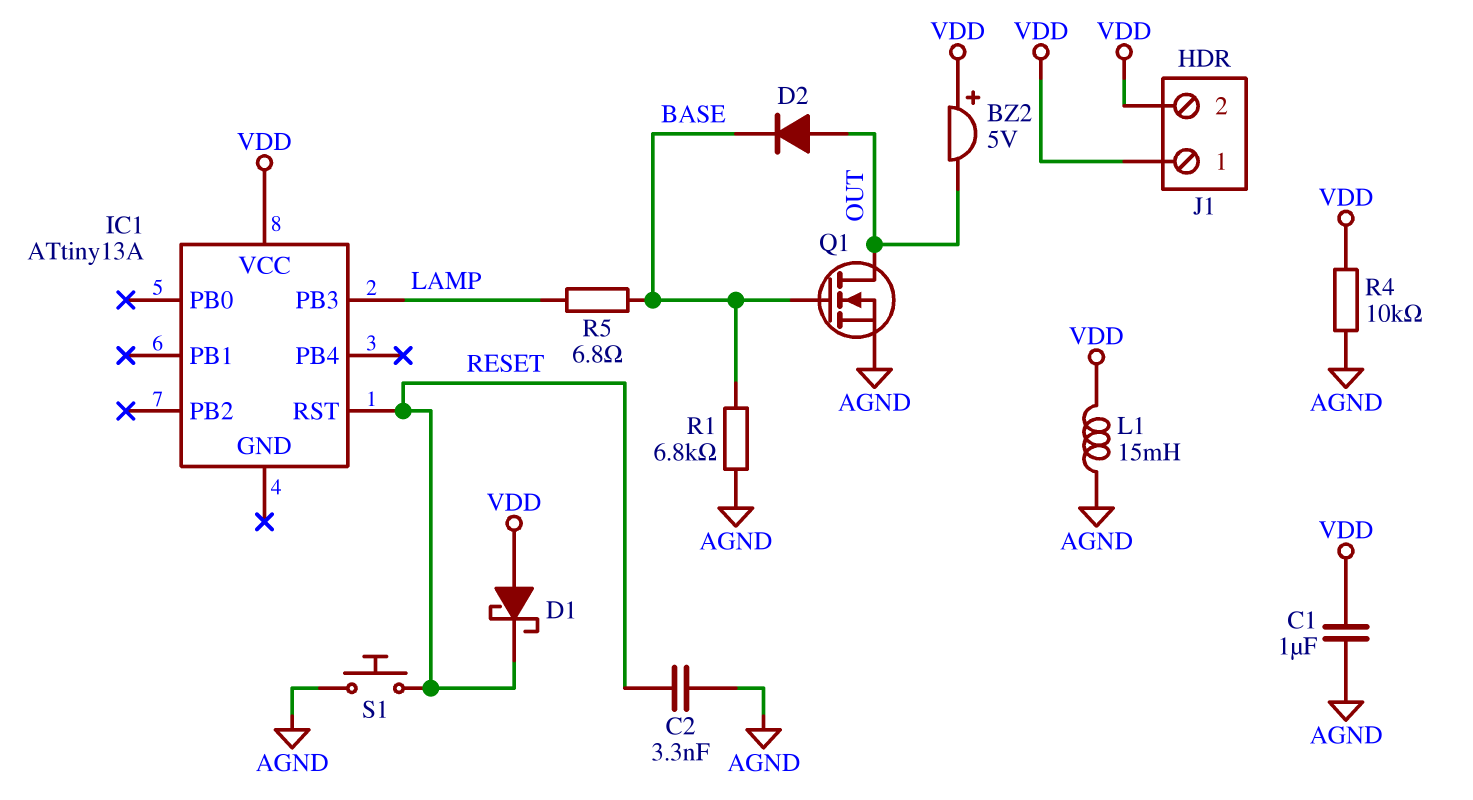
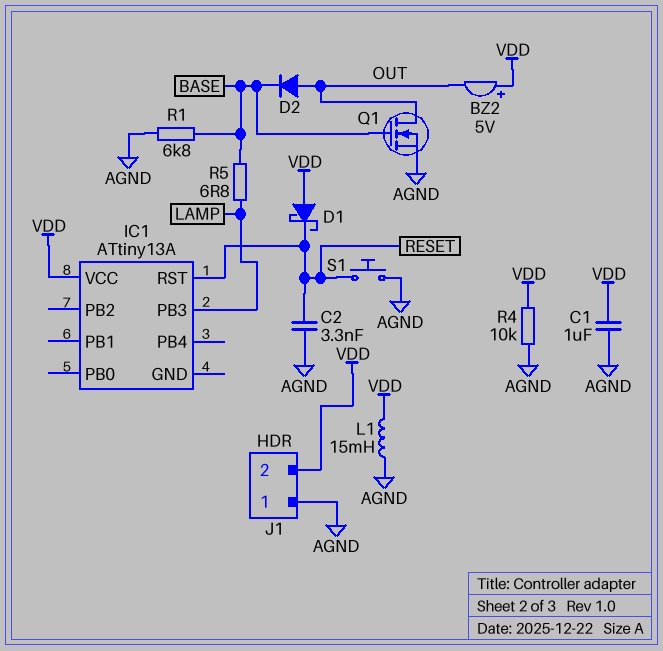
J1 pin 1: VDD -> AGND

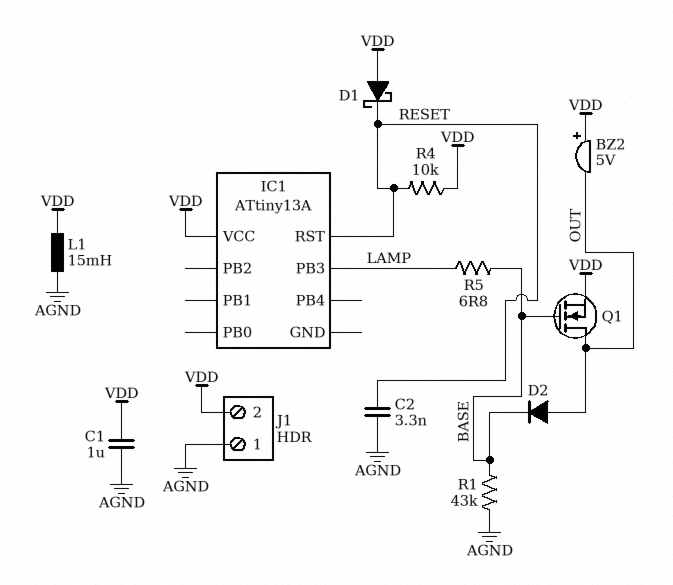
Q1: NMOS (G BASE, D OUT, S AGND) -> NMOS (G BASE, D OUT, S VDD)
R1: 6.8k (AGND, BASE) -> 43k (AGND, BASE)
R4: 10k (AGND, VDD) -> 10k (RESET, VDD)
S1: button (AGND, RESET) -> none

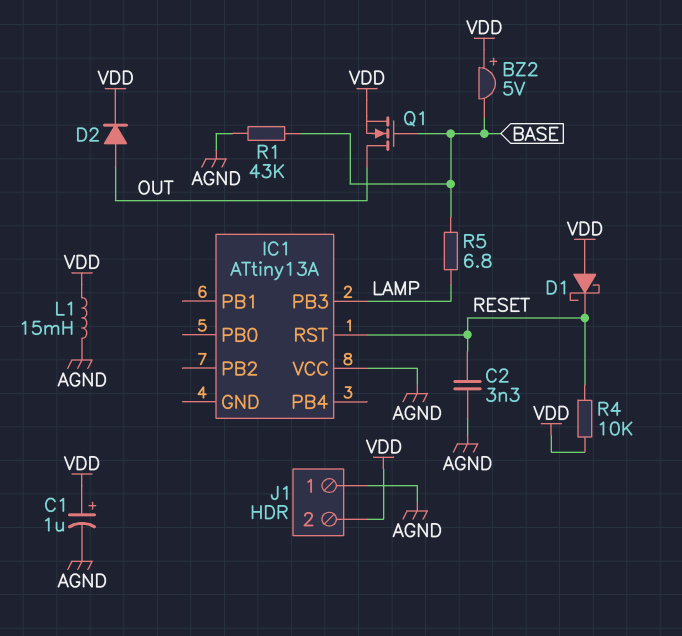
BZ2: buzzer 5V (plus VDD, minus OUT) -> buzzer 5V (plus VDD, minus BASE)
C1: 1uF (AGND, VDD) -> 1uF (plus VDD, minus AGND)
D2: diode (A OUT, K BASE) -> diode (A OUT, K VDD)
IC1 pin VCC: VDD -> AGND

